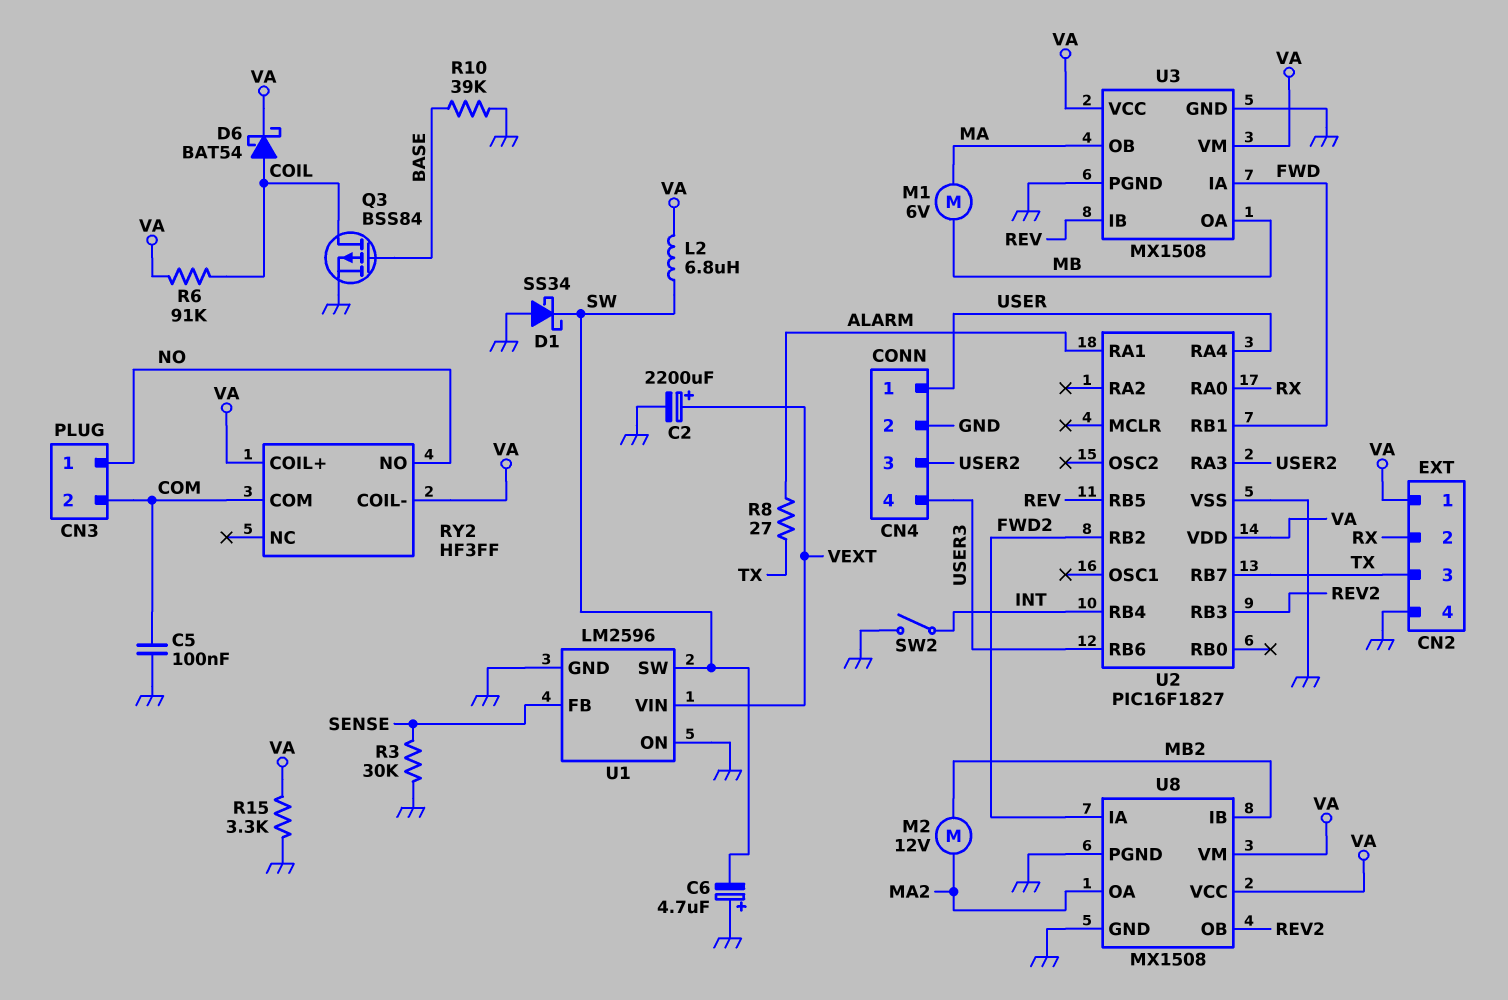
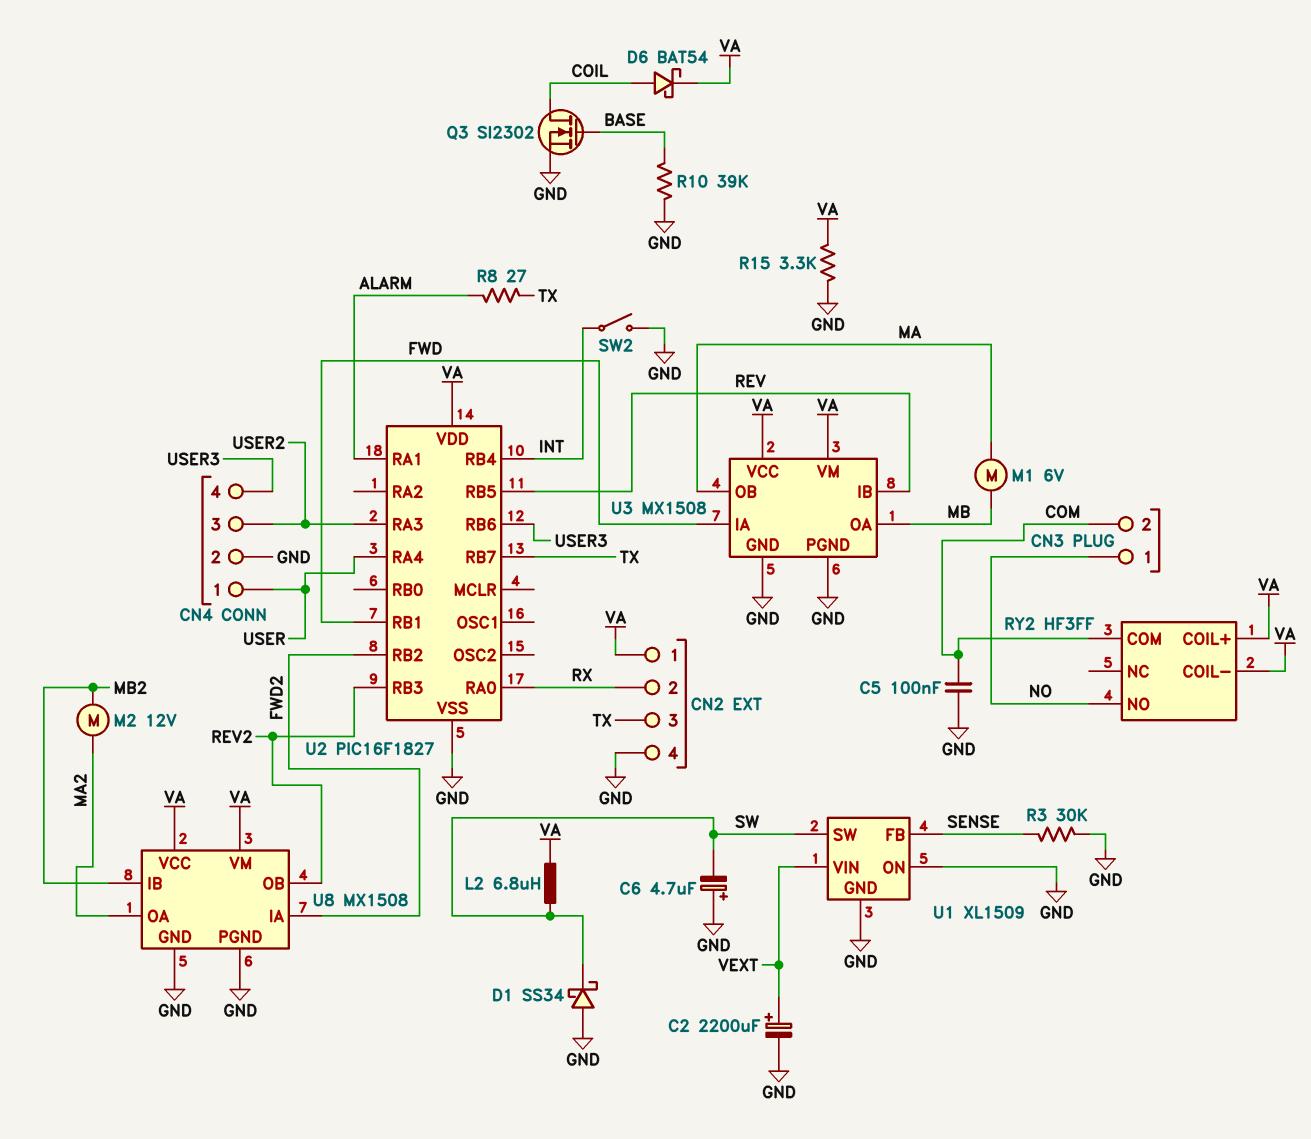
Q3: PMOS BSS84 (G BASE, D COIL, S GND) -> NMOS SI2302 (G BASE, D COIL, S GND)
R6: 91k (COIL, VA) -> none
U1: LM2596 -> XL1509

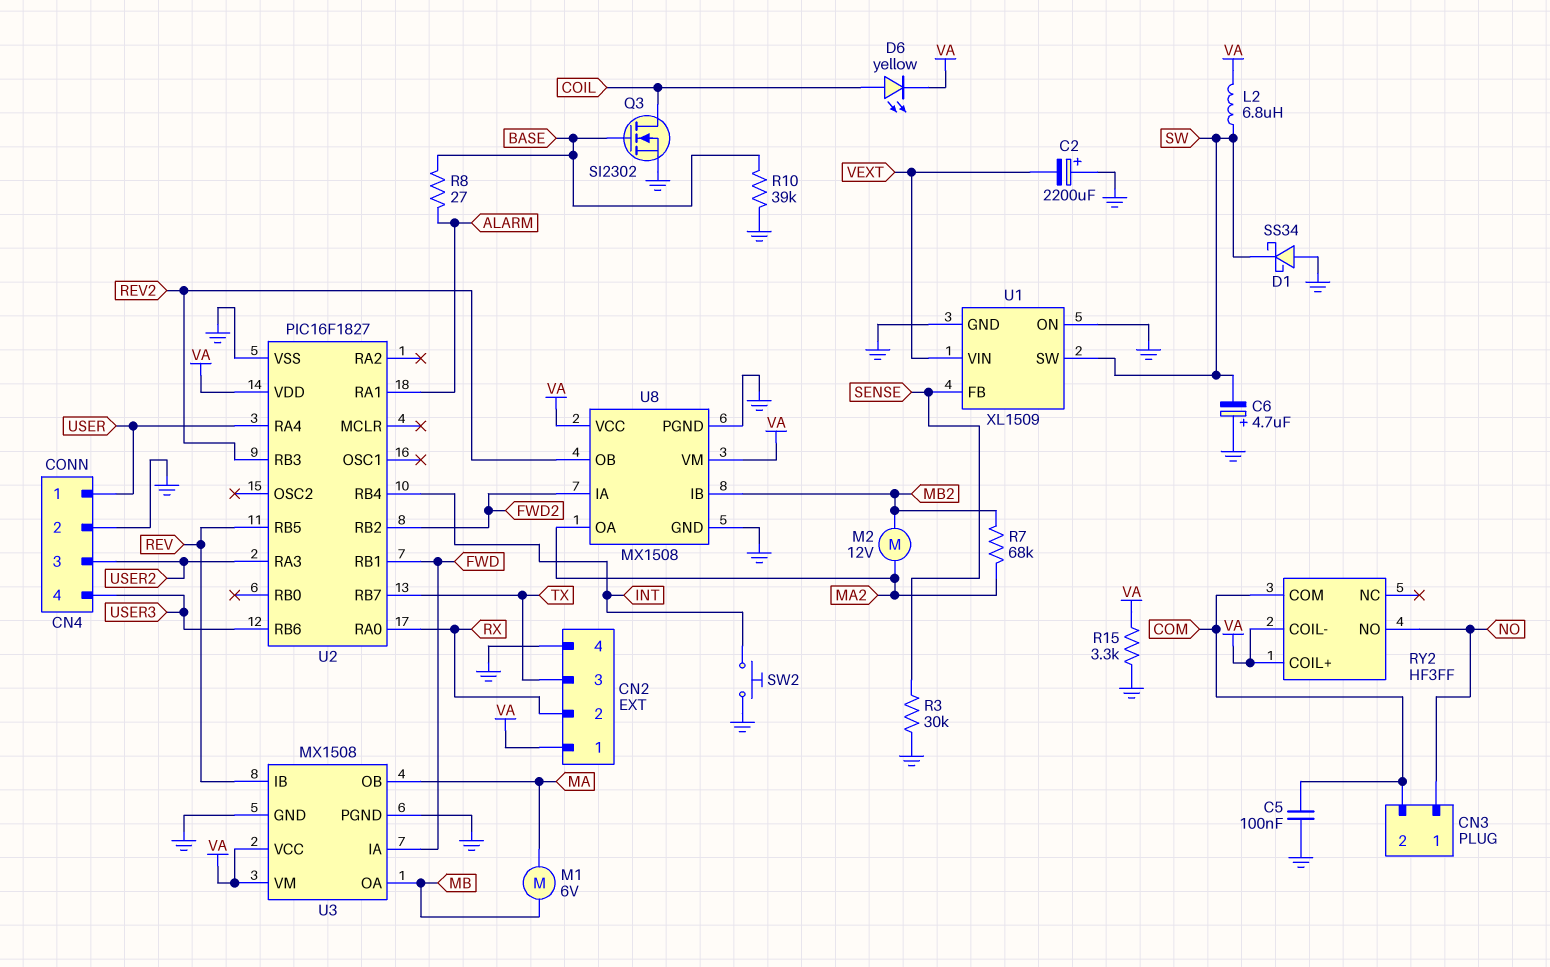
C2: 2200uF (plus VEXT, minus GND) -> 2200uF (plus GND, minus VEXT)
D6: schottky BAT54 (A COIL, K VA) -> LED yellow (A COIL, K VA)
R7: none -> 68k (MA2, MB2)
R8: 27 (ALARM, TX) -> 27 (ALARM, BASE)
SW2: switch (GND, INT) -> button (GND, INT)

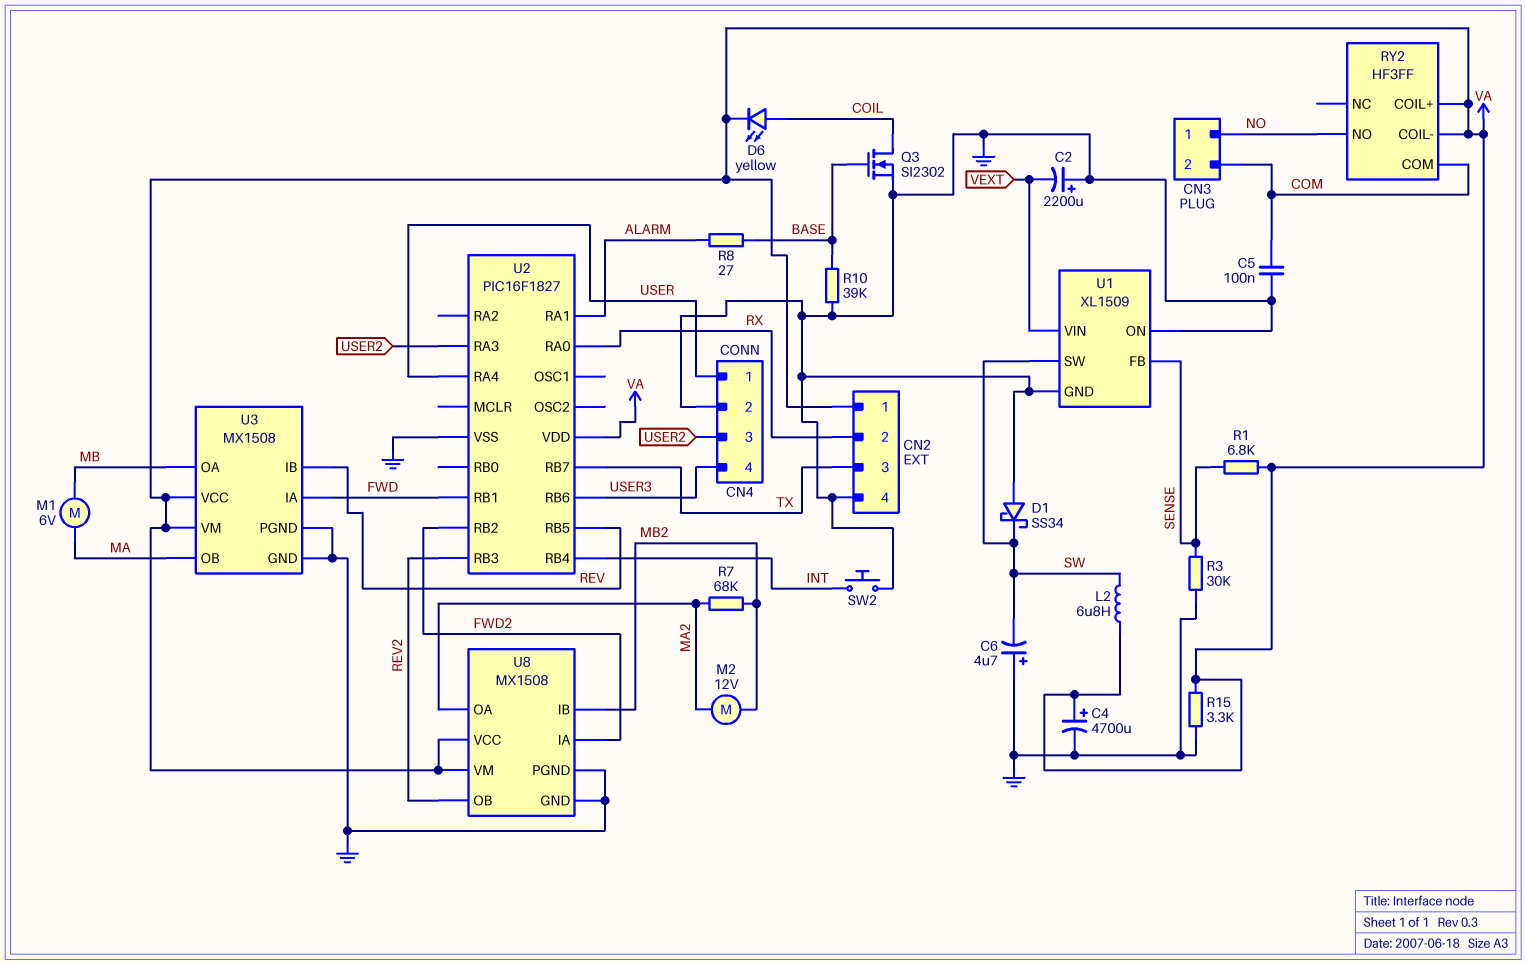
C4: none -> 4700uF (plus VA, minus GND)
R1: none -> 6.8k (SENSE, VA)

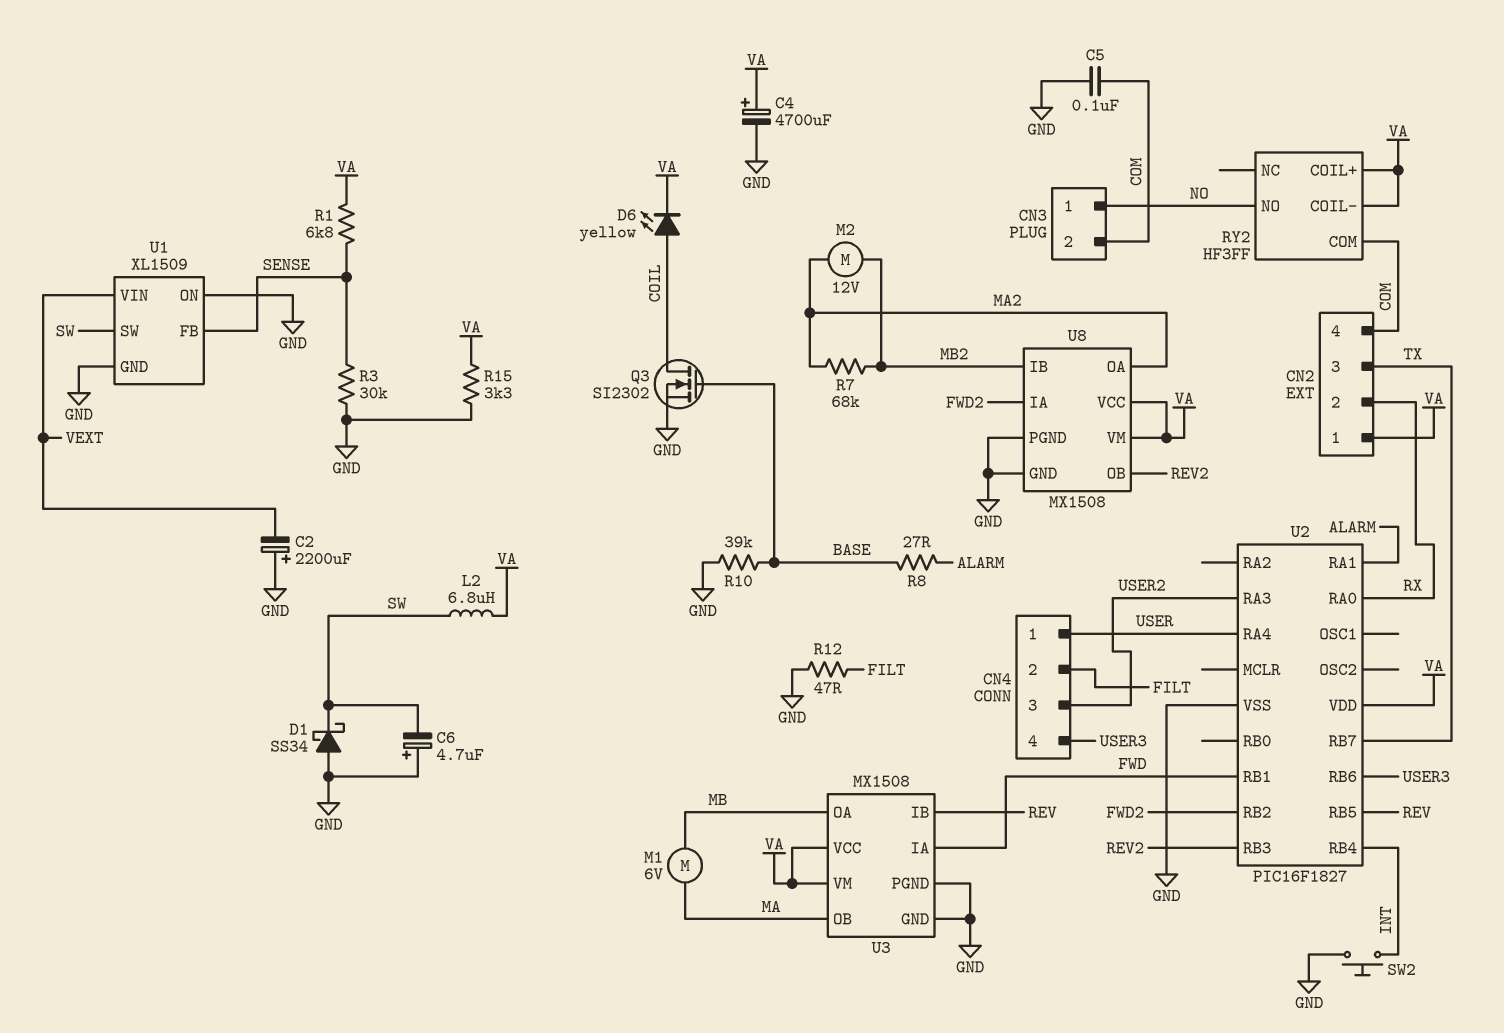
CN2 pin 4: GND -> COM
CN4 pin 2: GND -> FILT
R12: none -> 47 (FILT, GND)

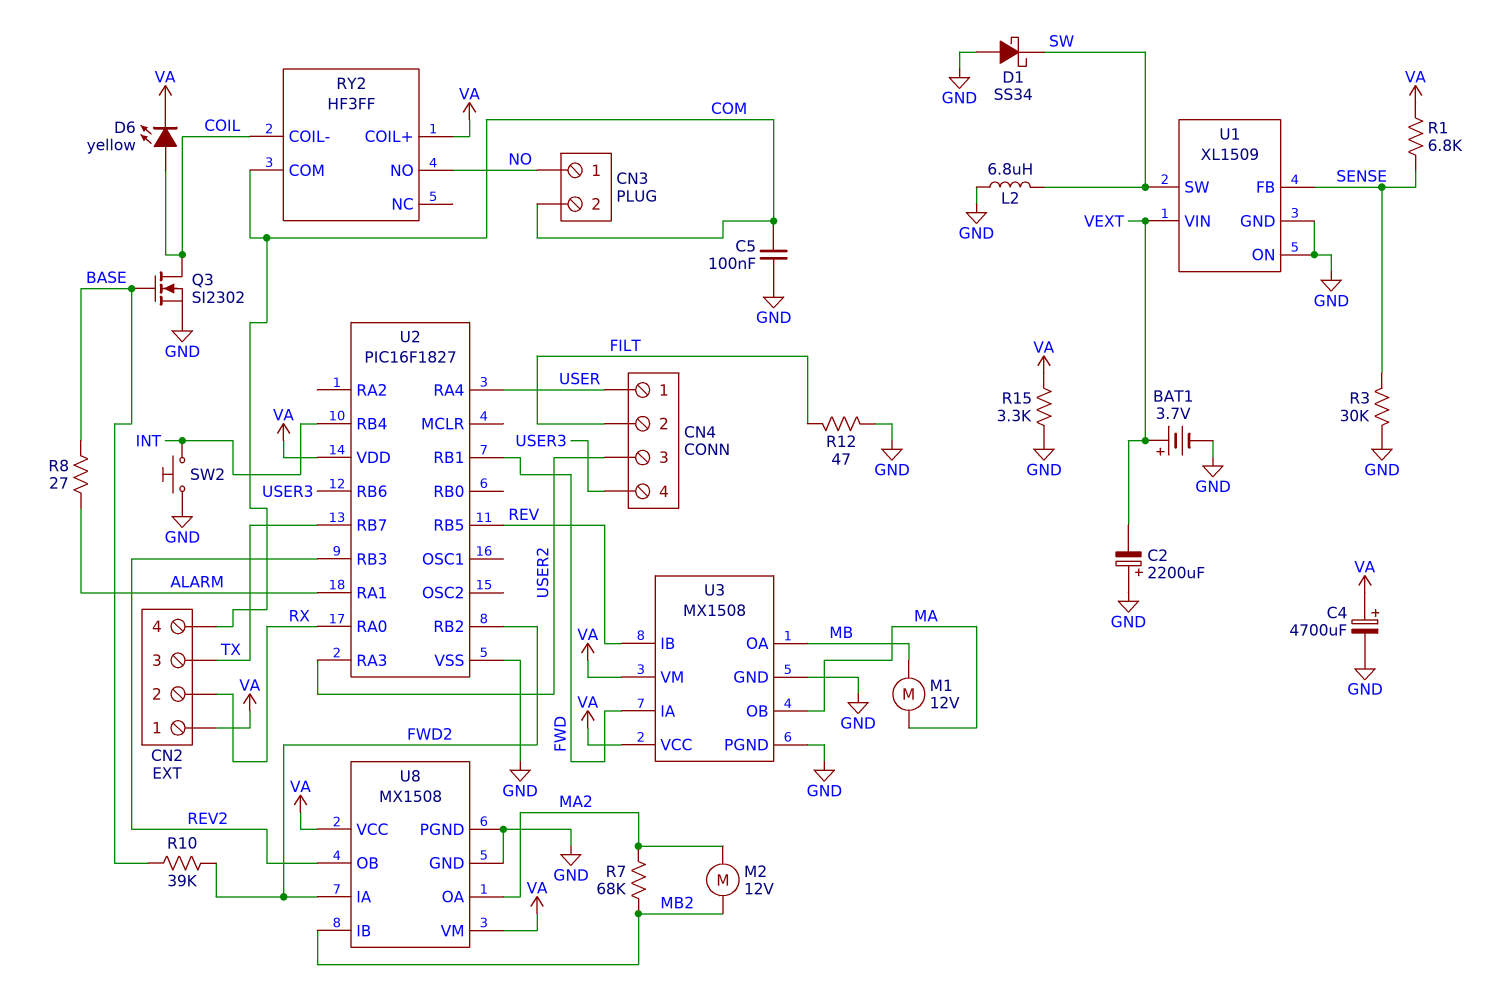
BAT1: none -> 3.7V (plus VEXT, minus GND)
C6: 4.7uF (plus GND, minus SW) -> none
L2: 6.8uH (SW, VA) -> 6.8uH (GND, SW)
M1: motor 6V (MA, MB) -> motor 12V (MA, MB)
R10: 39k (BASE, GND) -> 39k (BASE, FWD2)
RY2 pin COIL-: VA -> COIL

